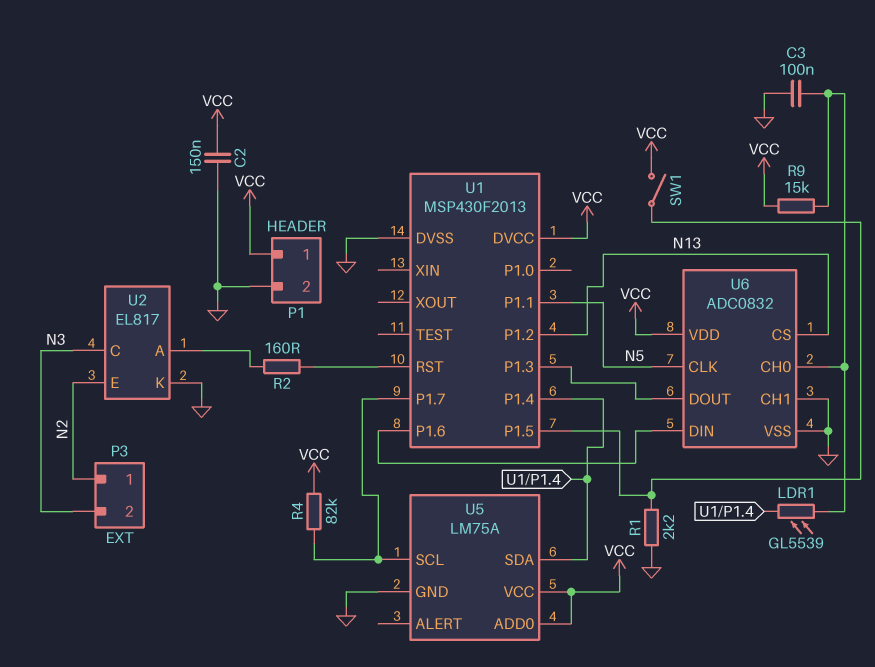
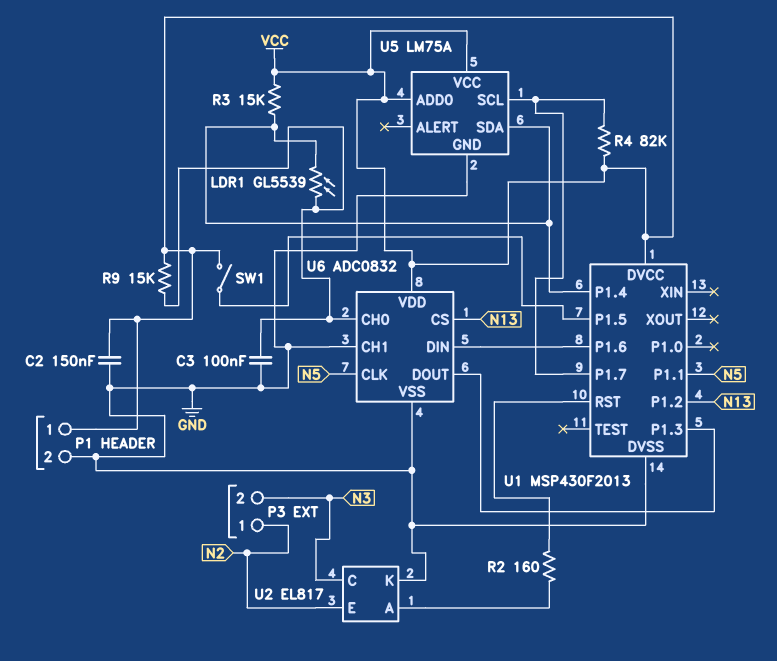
R1: 2.2k (GND, U1/P1.5) -> none
R3: none -> 15k (U1/P1.4, VCC)

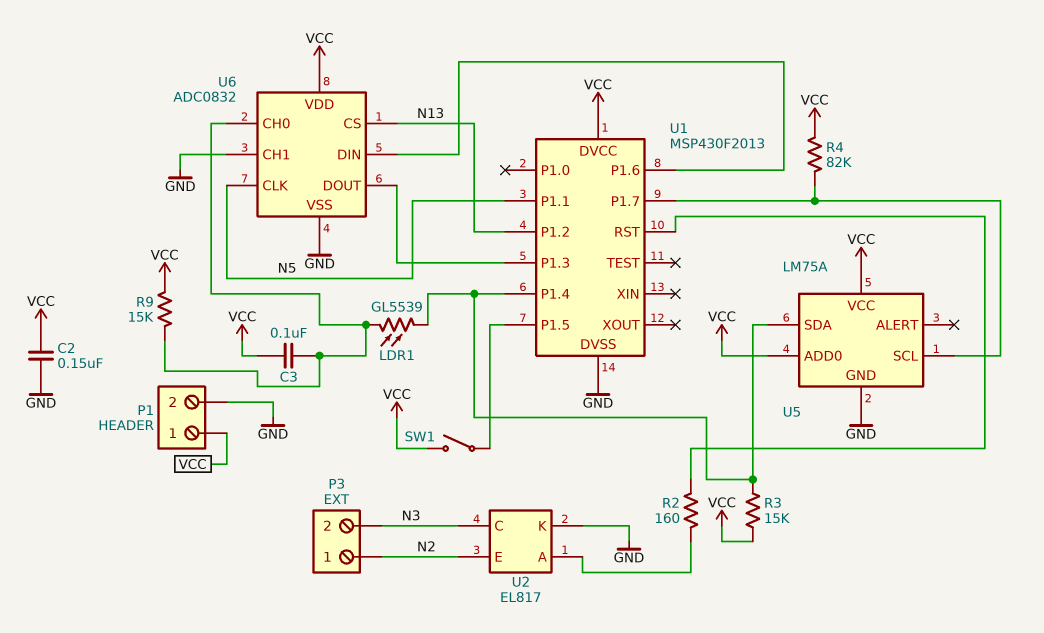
C3: 100nF (GND, U6/CH0) -> 100nF (U6/CH0, VCC)

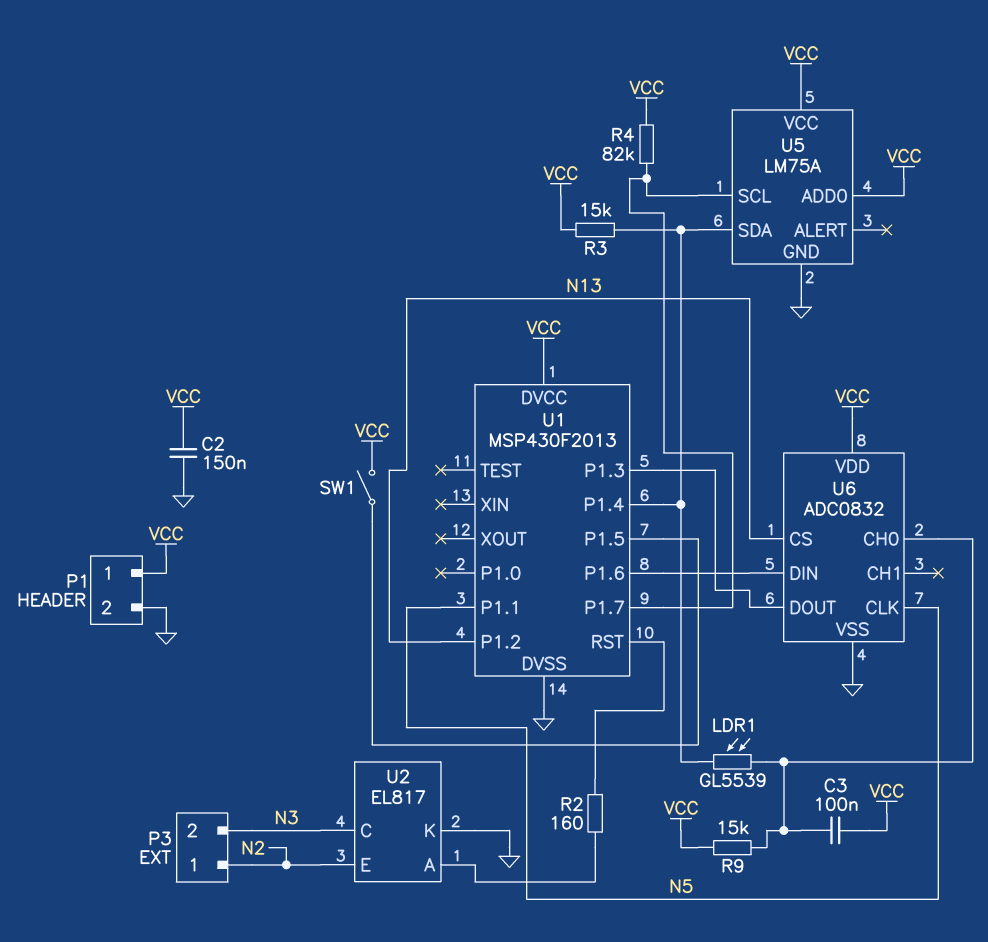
U6 pin CH1: GND -> none

